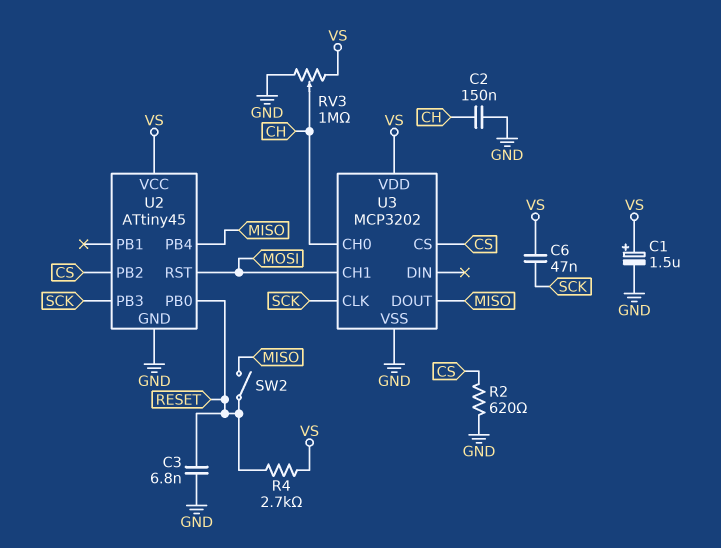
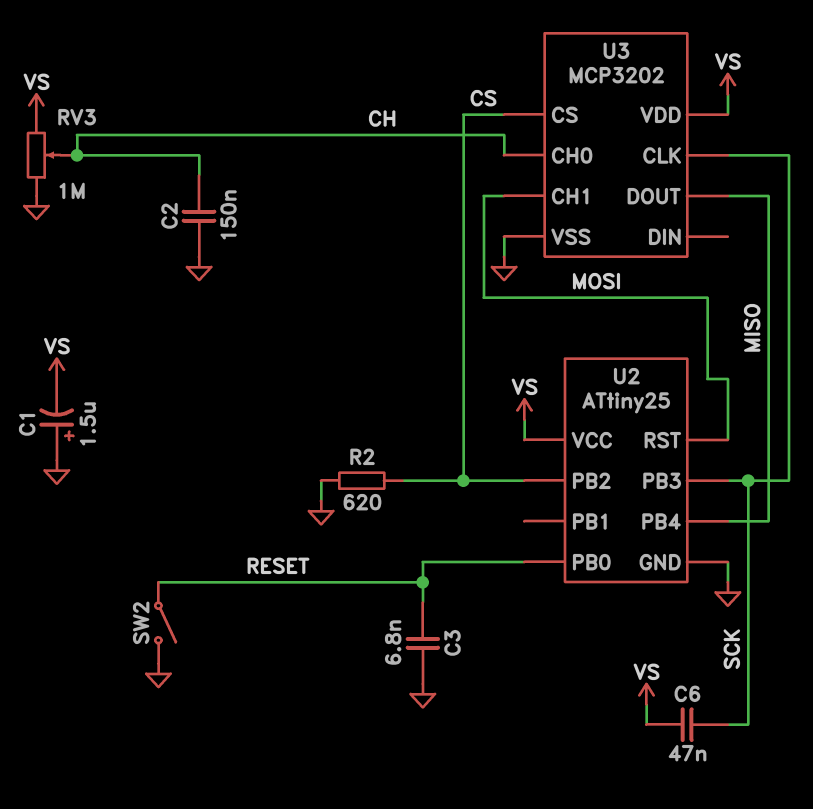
C1: 1.5uF (plus VS, minus GND) -> 1.5uF (plus GND, minus VS)
R4: 2.7k (RESET, VS) -> none
SW2: switch (MISO, RESET) -> switch (GND, RESET)
U2: ATtiny45 -> ATtiny25

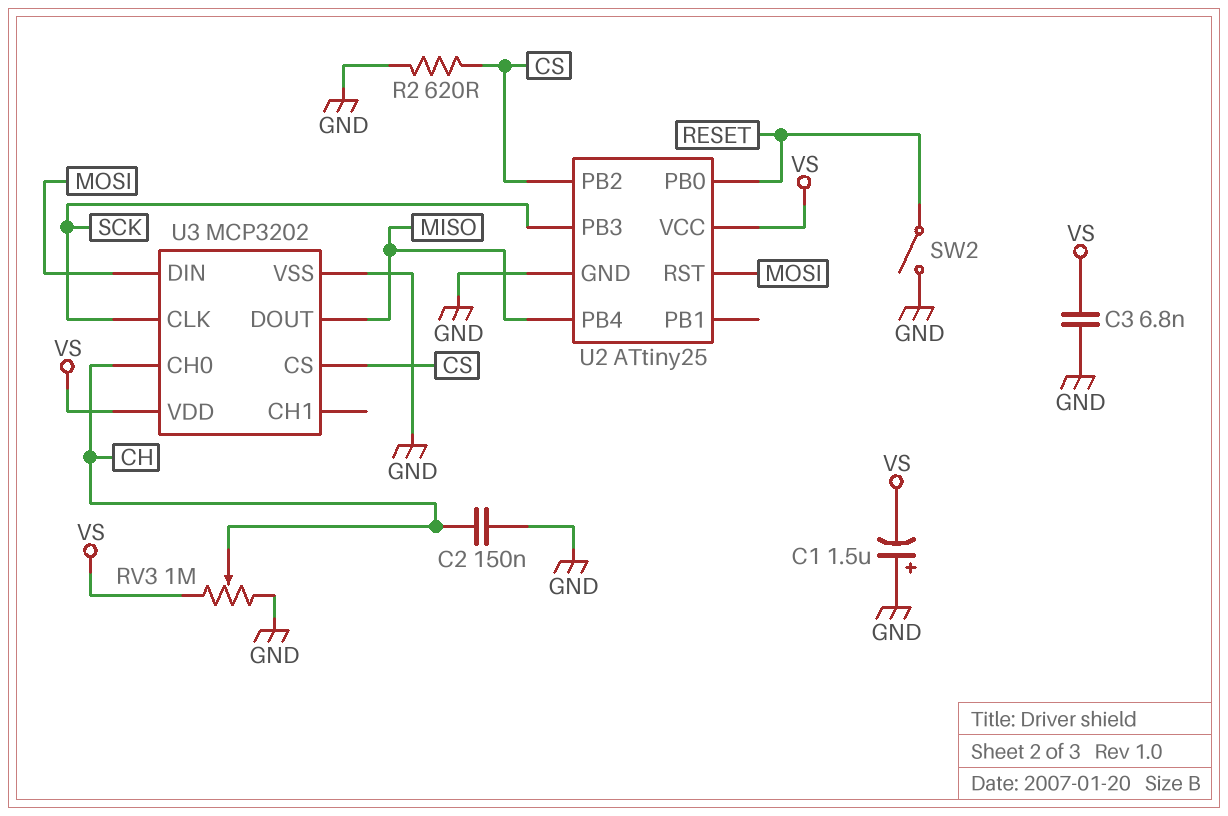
C3: 6.8nF (GND, RESET) -> 6.8nF (GND, VS)
C6: 47nF (SCK, VS) -> none
U3 pin CH1: MOSI -> none
U3 pin DIN: none -> MOSI

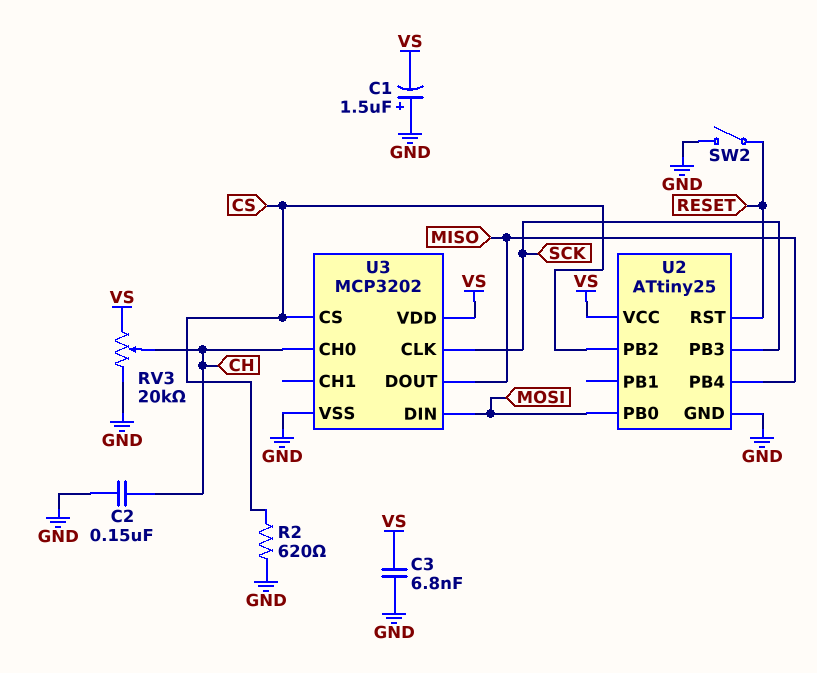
RV3: 1M (GND, VS, wiper CH) -> 20k (GND, VS, wiper CH)
U2 pin PB0: RESET -> MOSI
U2 pin RST: MOSI -> RESET

